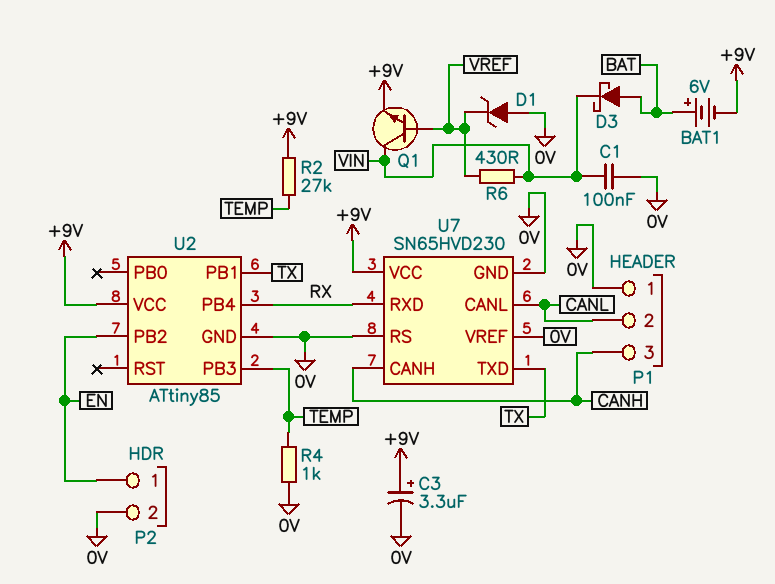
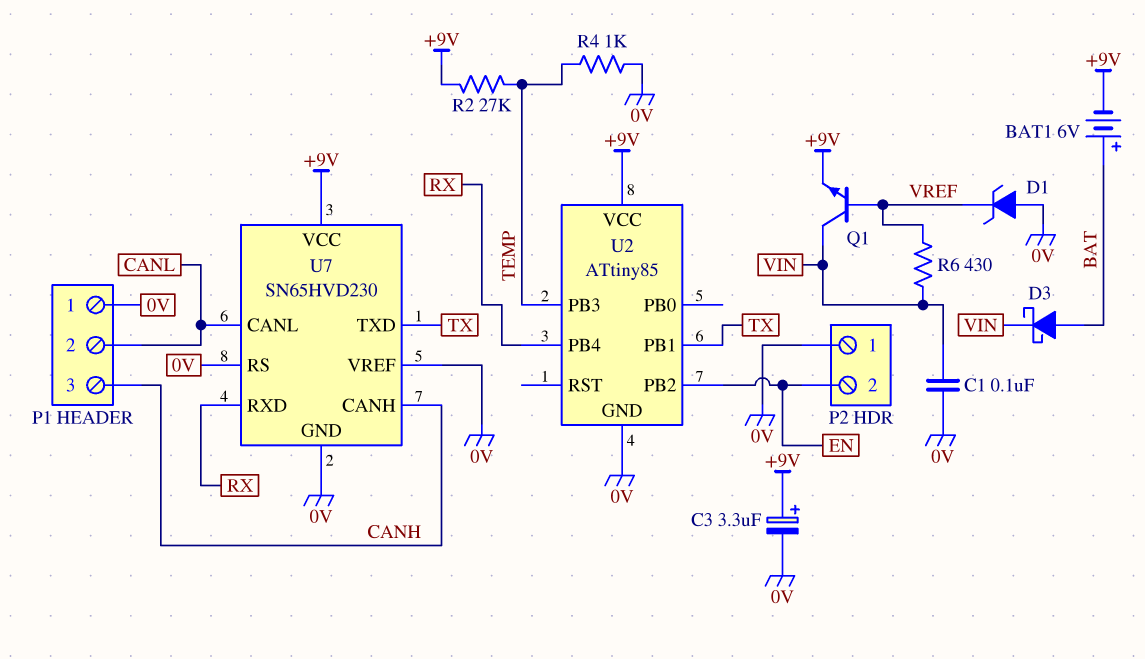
P2 pin 1: EN -> 0V
P2 pin 2: 0V -> EN

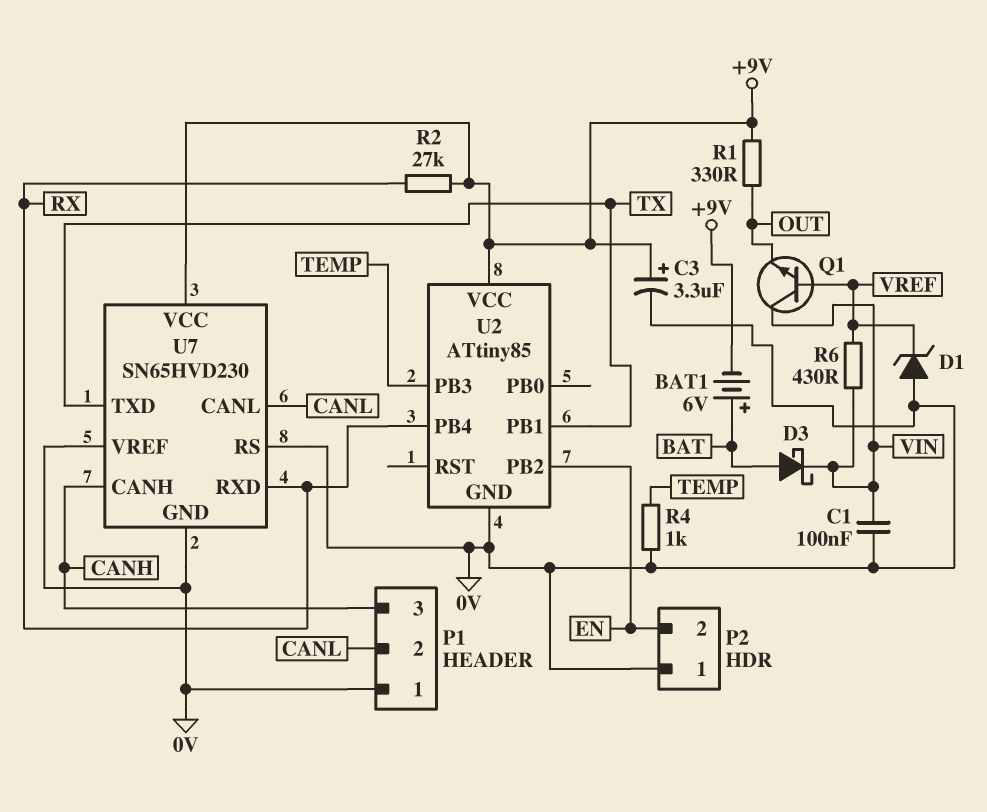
Q1: NPN (B VREF, C VIN, E +9V) -> NPN (B VREF, C VIN, E OUT)
R1: none -> 330 (+9V, OUT)
R2: 27k (+9V, TEMP) -> 27k (+9V, RX)

